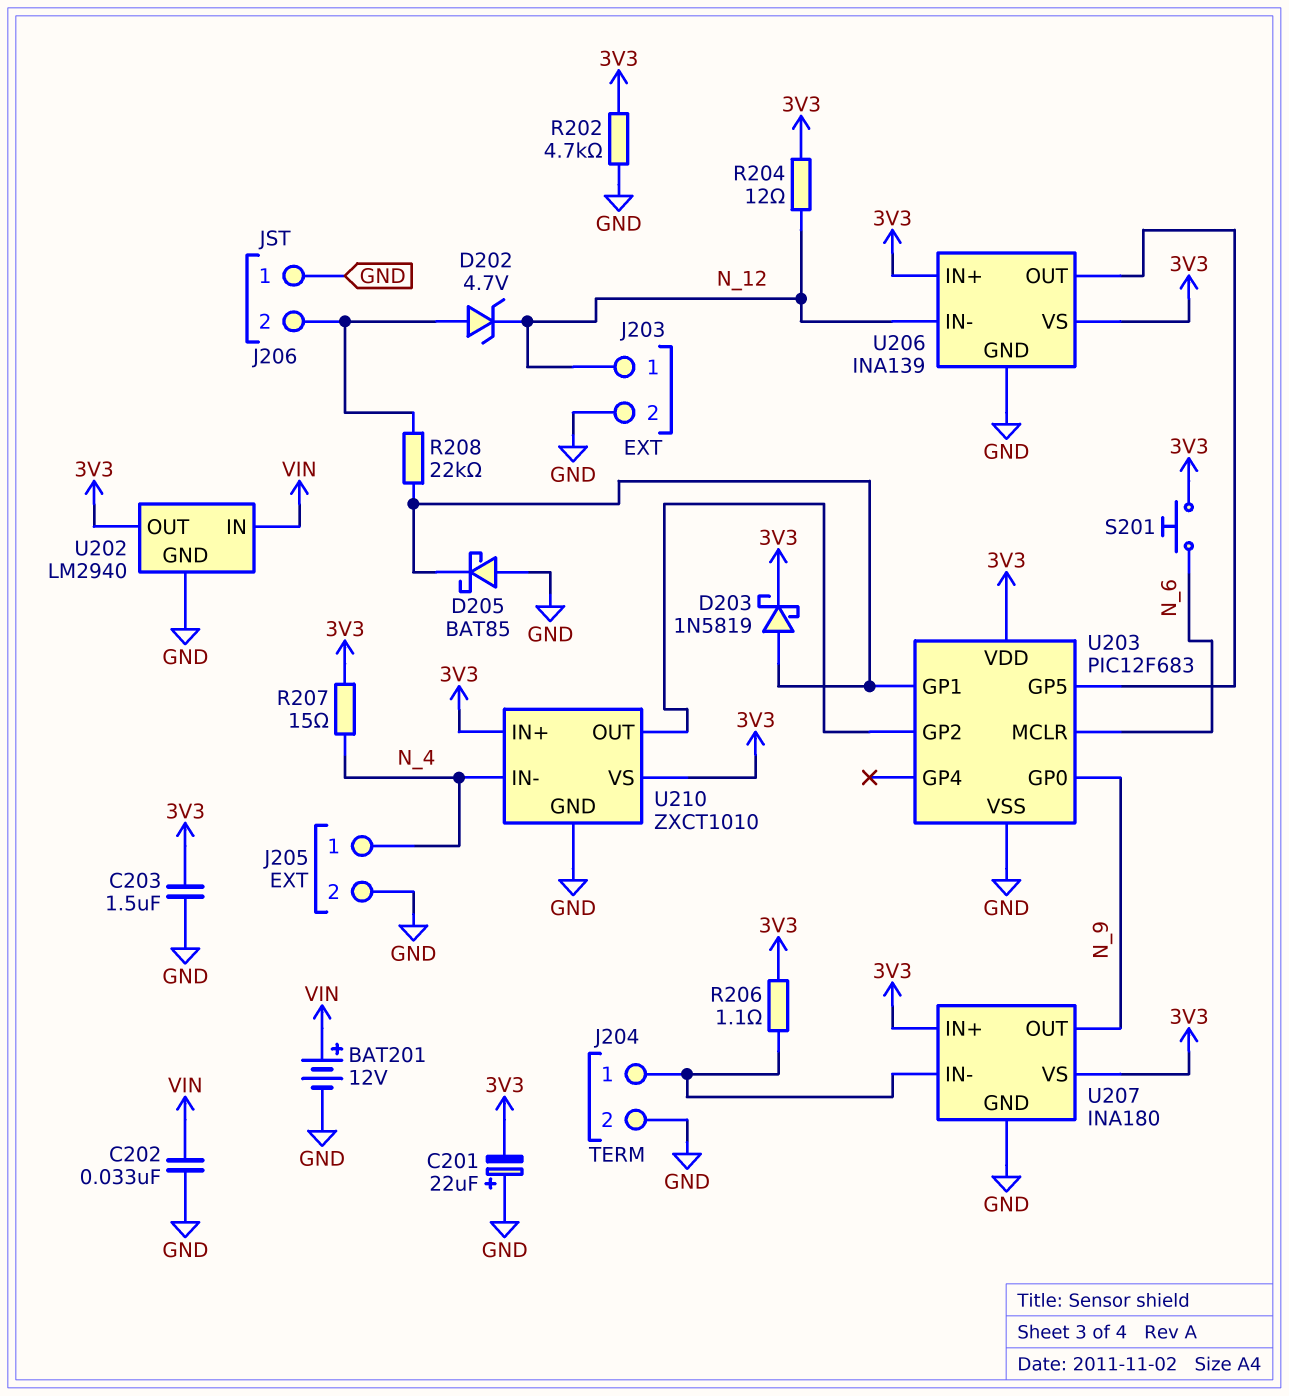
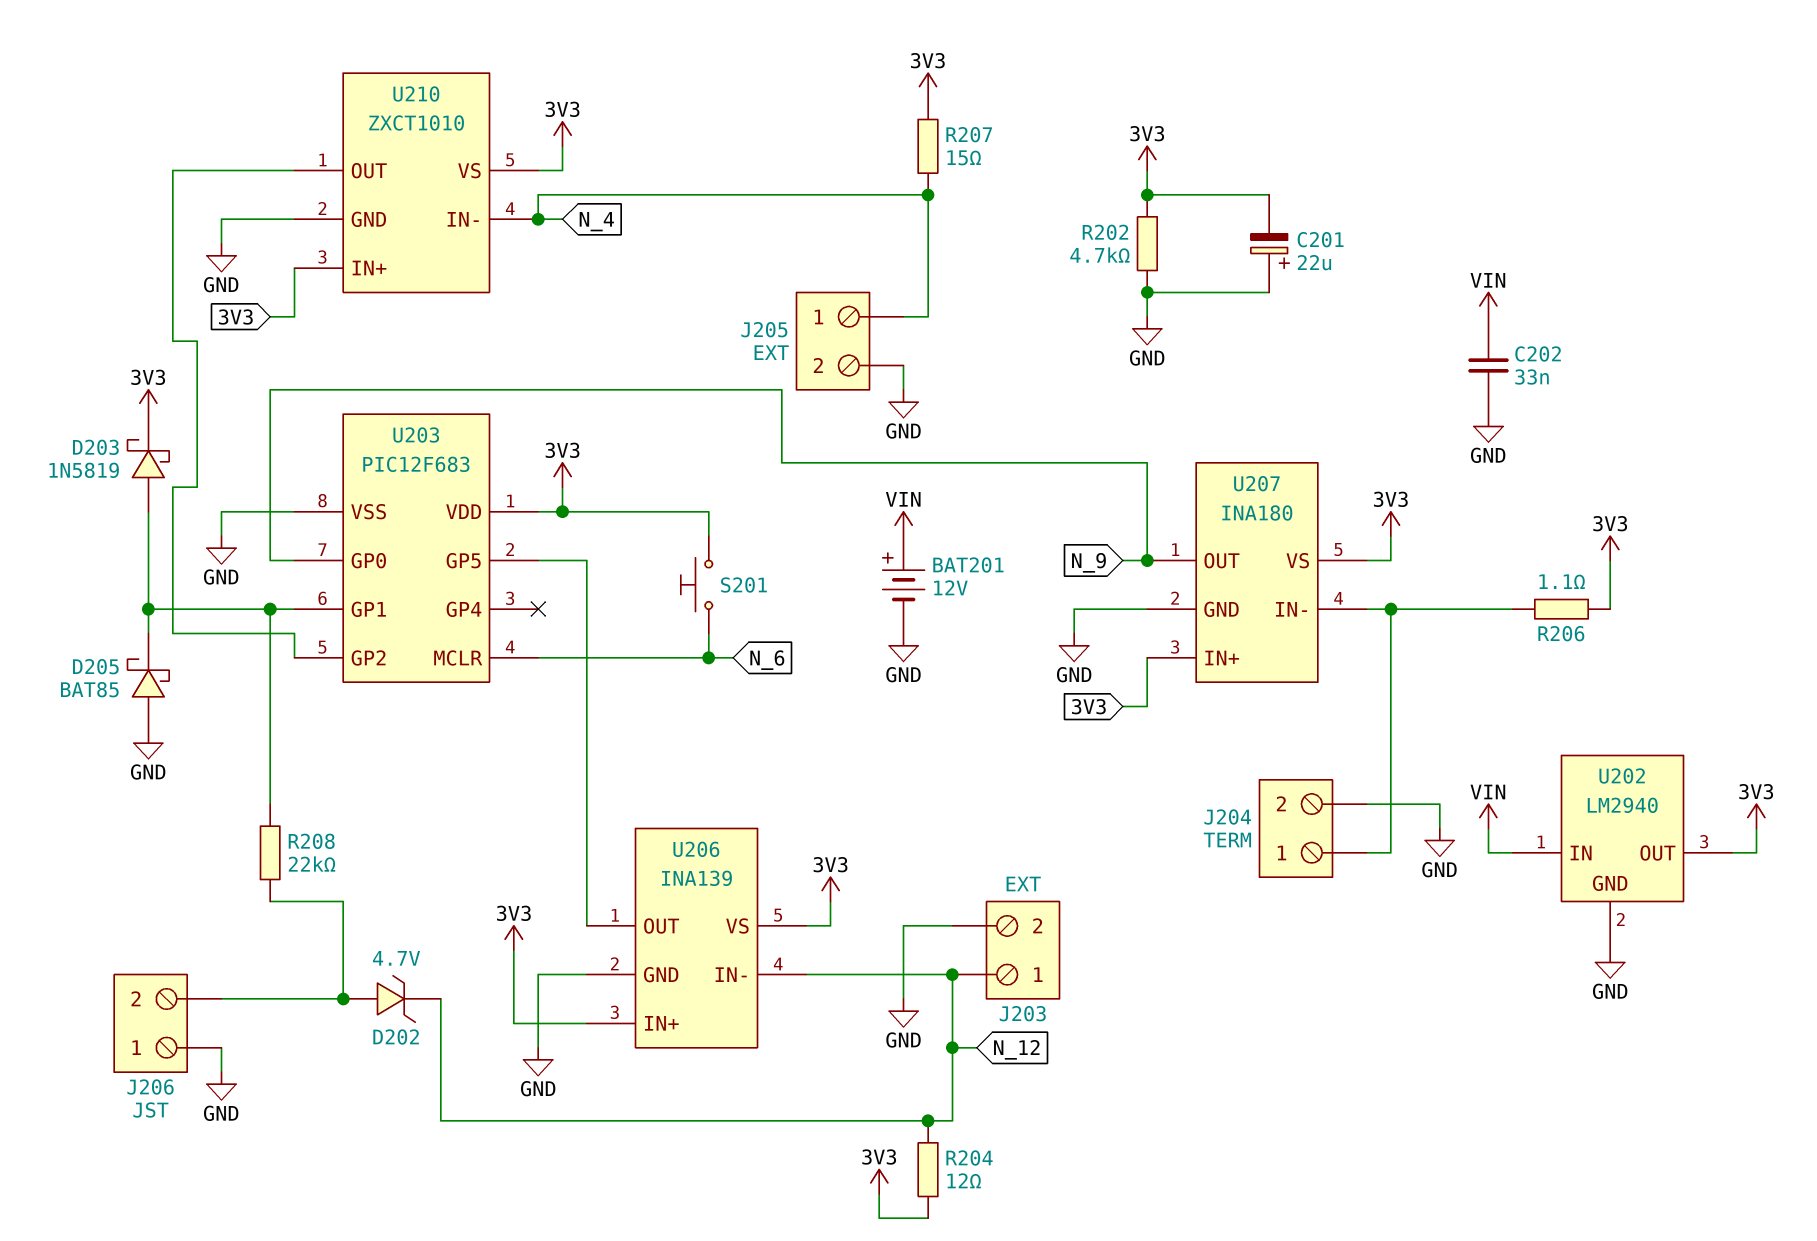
C203: 1.5uF (3V3, GND) -> none

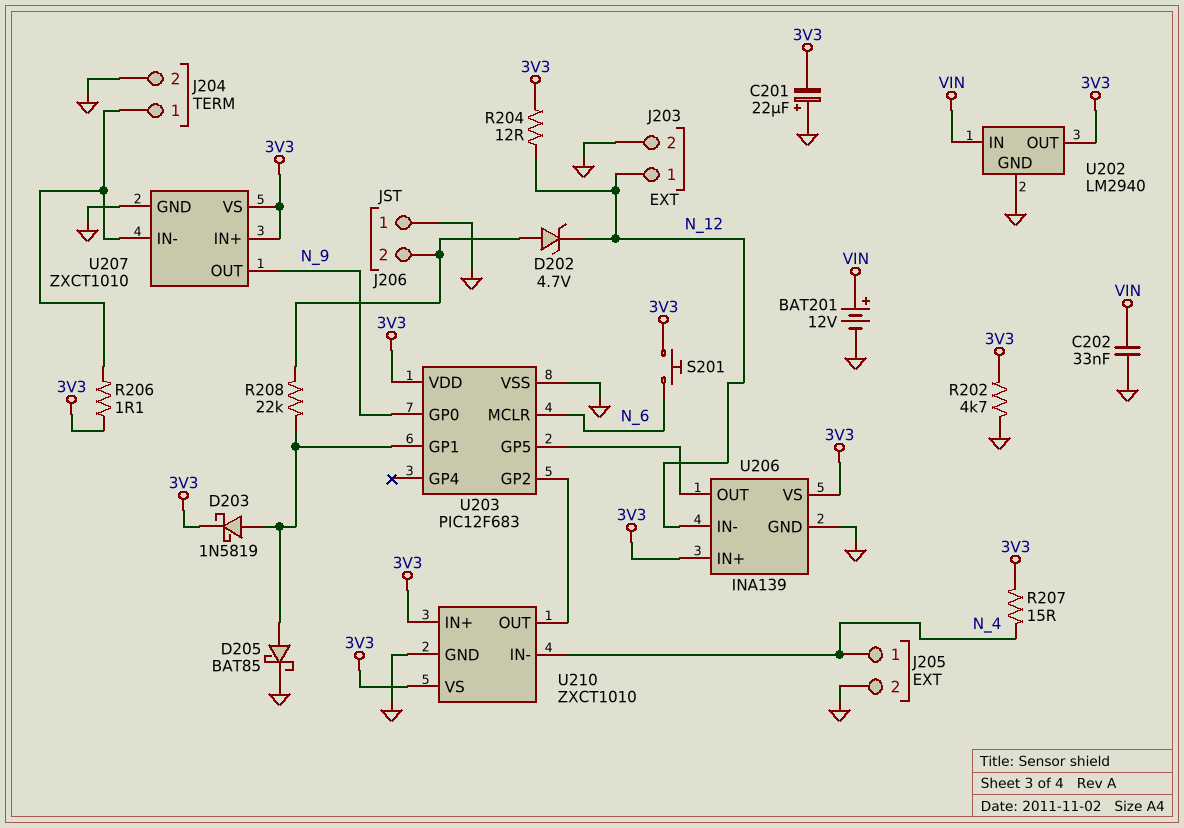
D205: schottky BAT85 (A GND, K U203/GP1) -> schottky BAT85 (A U203/GP1, K GND)
U207: INA180 -> ZXCT1010

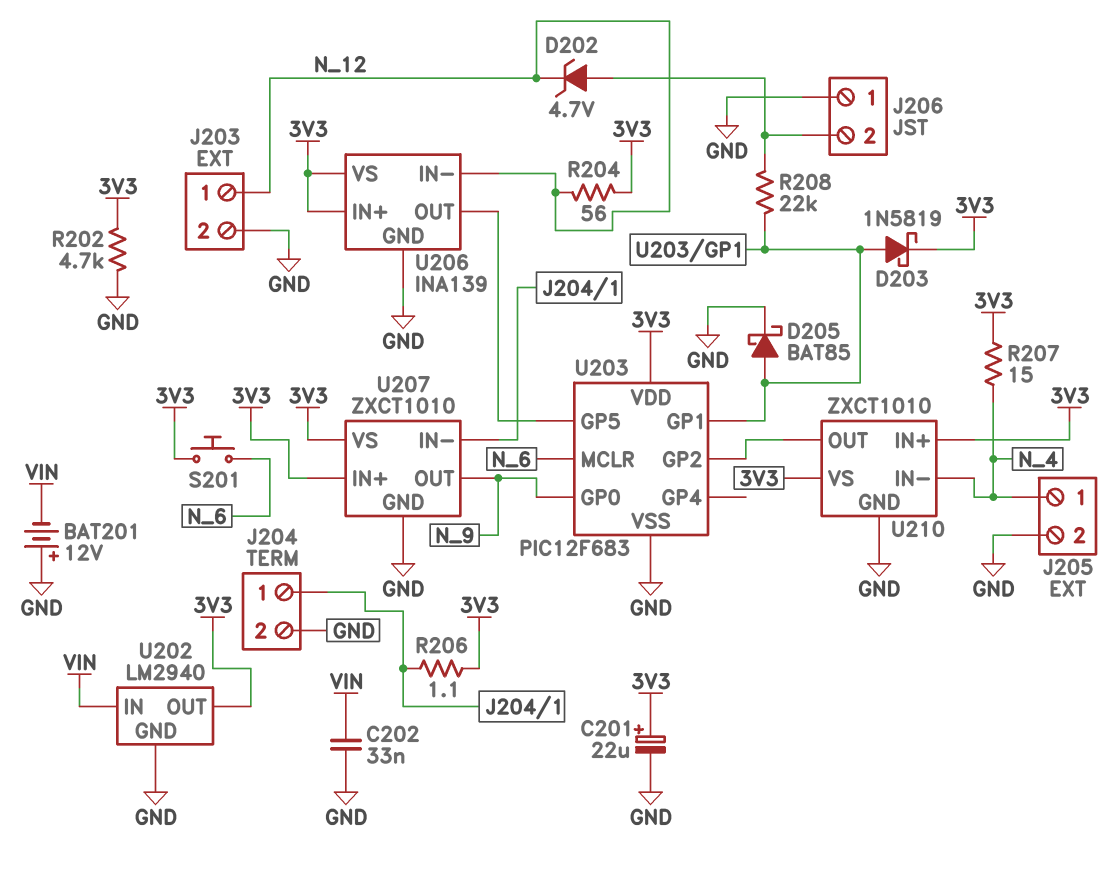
BAT201: 12V (plus VIN, minus GND) -> 12V (plus GND, minus VIN)
C201: 22uF (plus GND, minus 3V3) -> 22uF (plus 3V3, minus GND)
R204: 12 (3V3, N_12) -> 56 (3V3, N_12)

